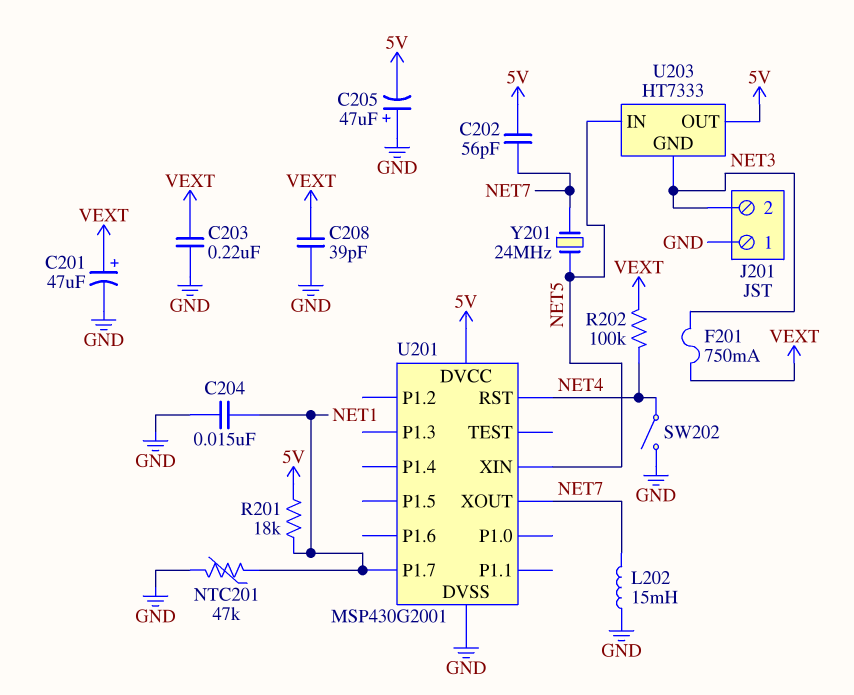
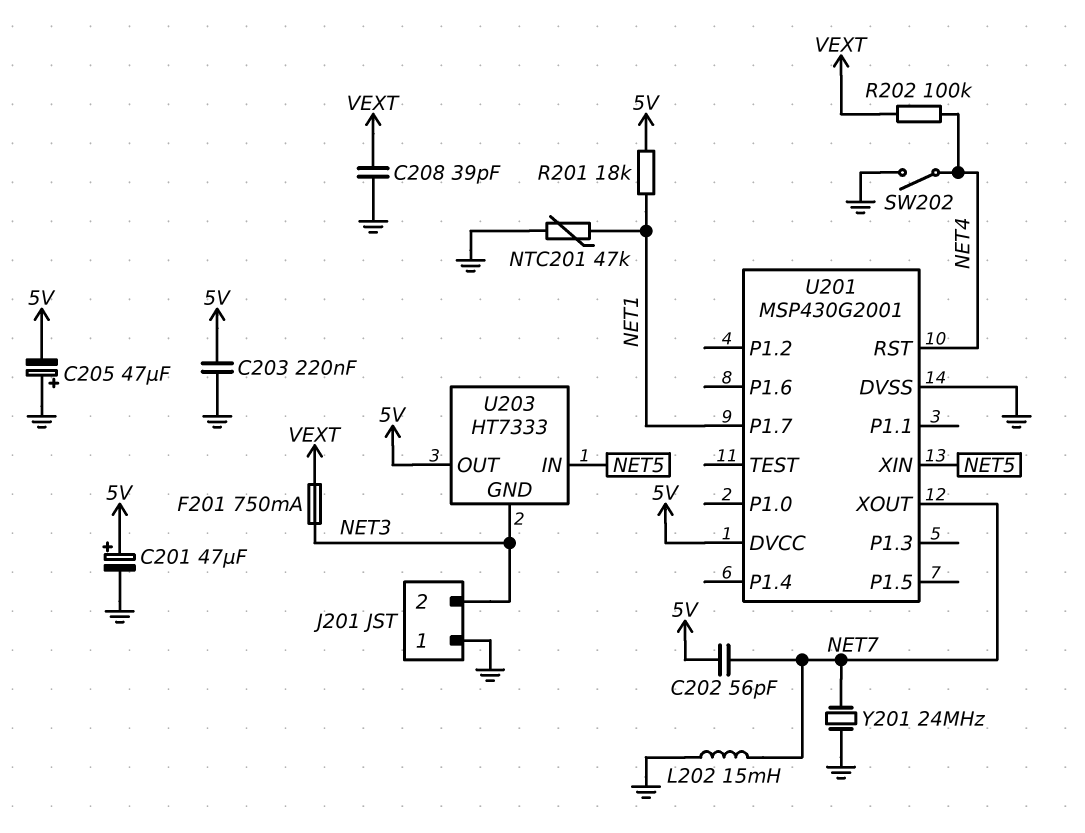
C201: 47uF (plus VEXT, minus GND) -> 47uF (plus 5V, minus GND)
C203: 220nF (GND, VEXT) -> 220nF (5V, GND)
C204: 15nF (GND, NET1) -> none
Y201: 24MHz (NET5, NET7) -> 24MHz (GND, NET7)

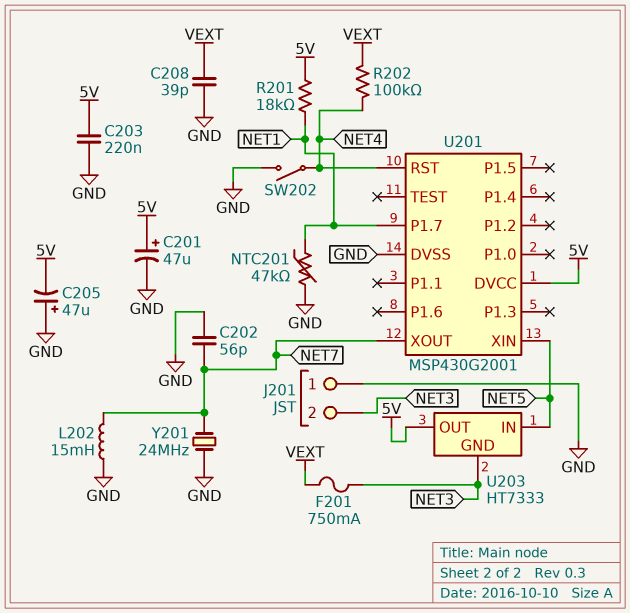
C202: 56pF (5V, NET7) -> 56pF (GND, NET7)

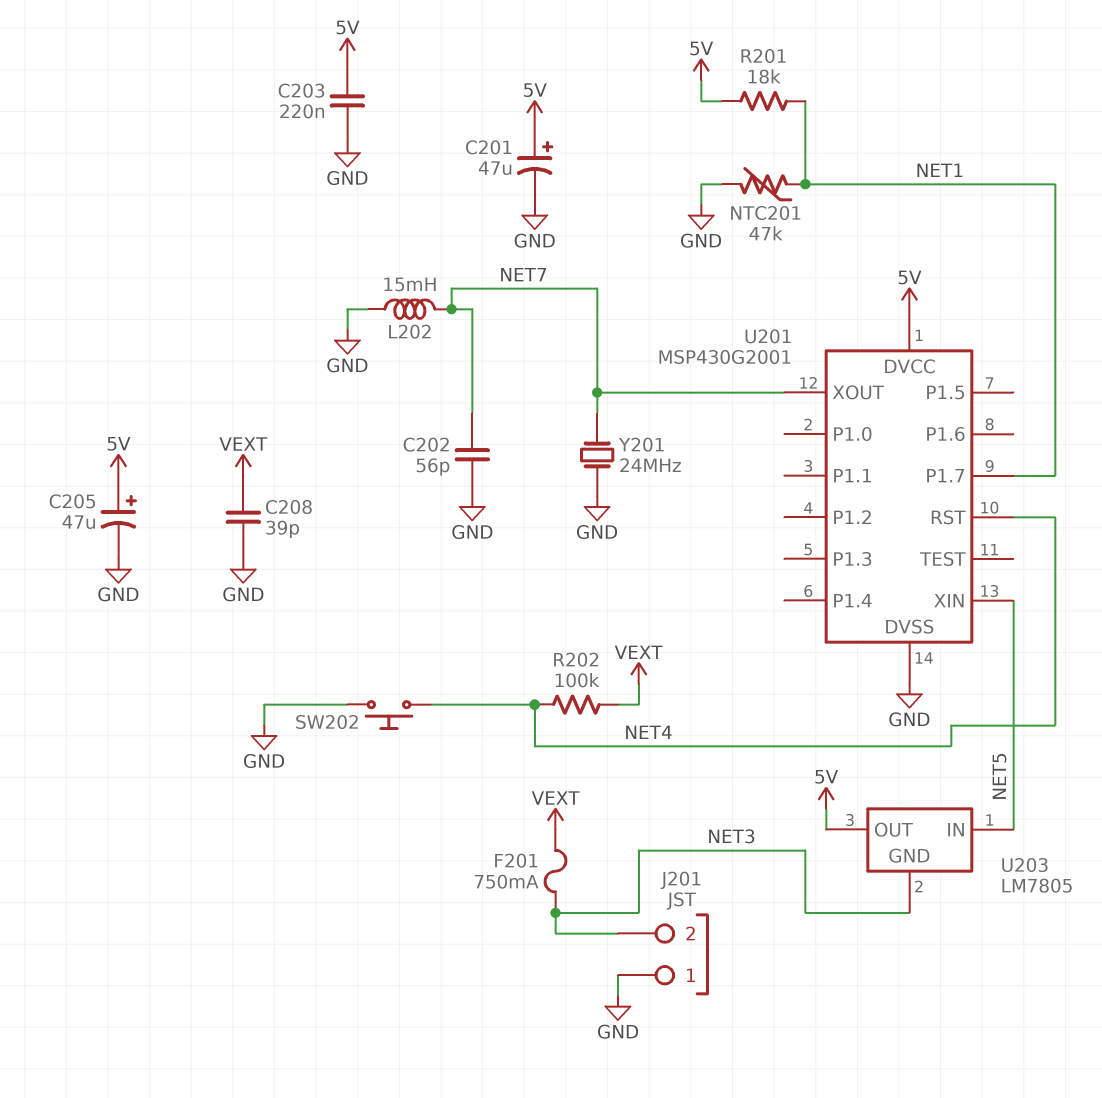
C205: 47uF (plus GND, minus 5V) -> 47uF (plus 5V, minus GND)
SW202: switch (GND, NET4) -> button (GND, NET4)
U203: HT7333 -> LM7805

